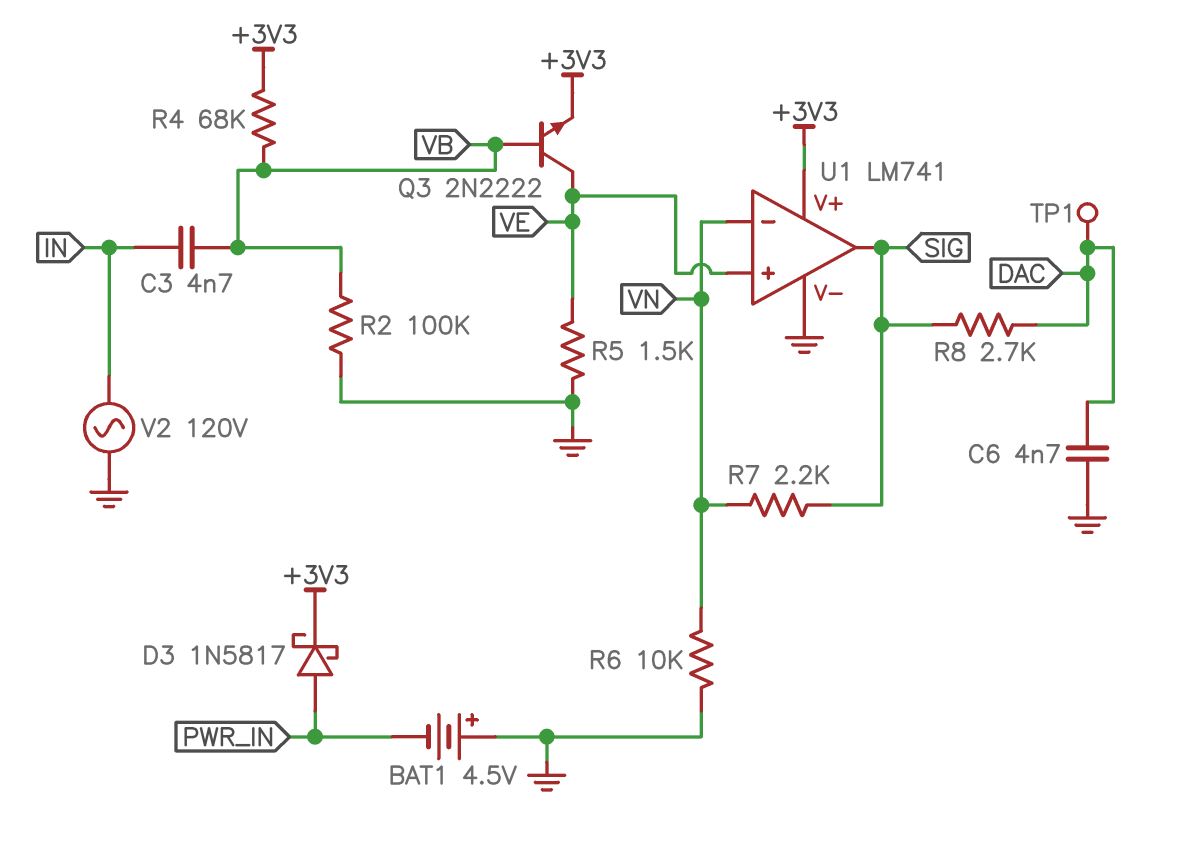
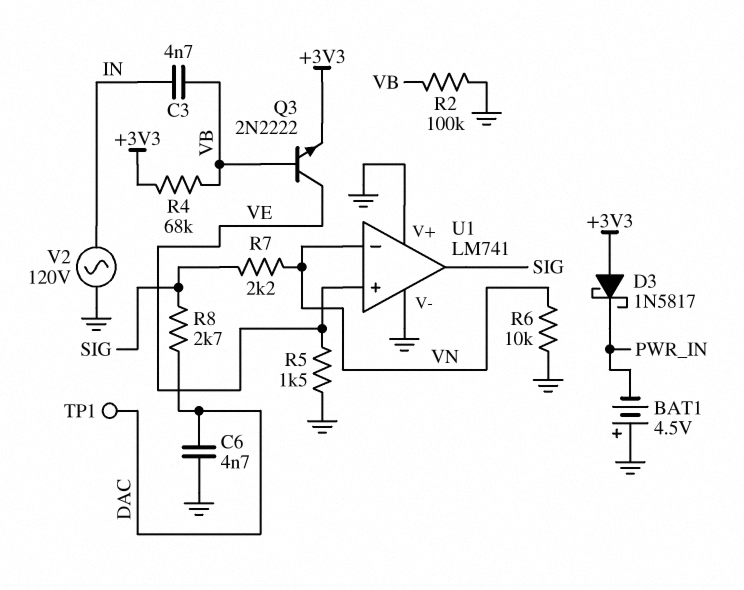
D3: schottky 1N5817 (A PWR_IN, K +3V3) -> schottky 1N5817 (A +3V3, K PWR_IN)
U1 pin V+: +3V3 -> GND

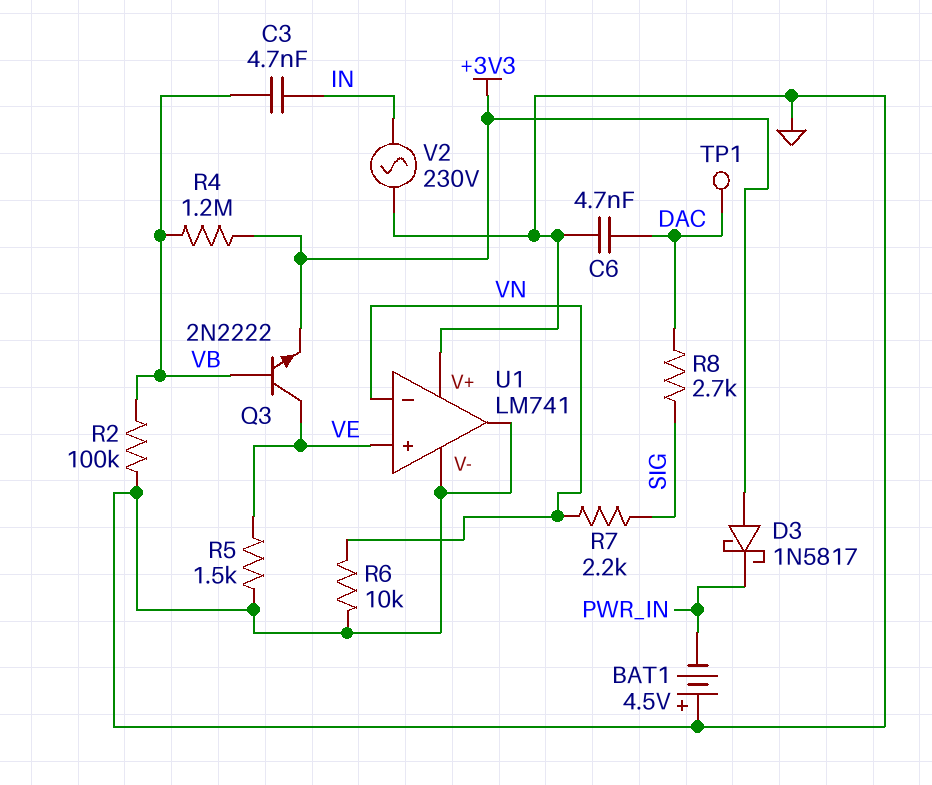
R4: 68k (+3V3, VB) -> 1.2M (+3V3, VB)
U1 pin out: SIG -> GND
V2: AC 120V (GND, IN) -> AC 230V (GND, IN)

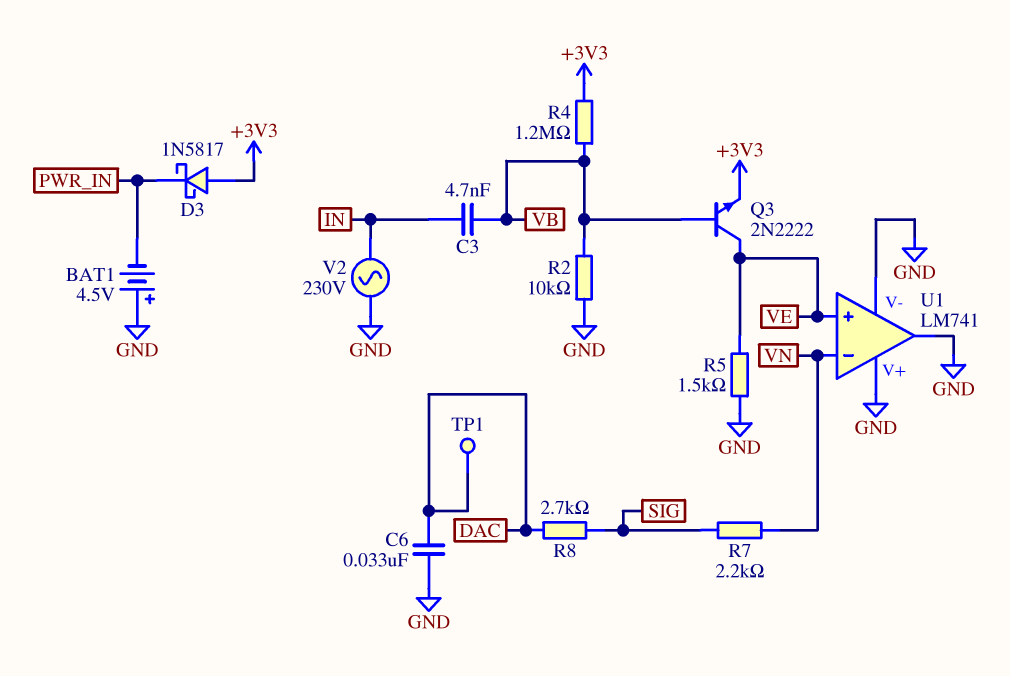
C6: 4.7nF (DAC, GND) -> 33nF (DAC, GND)
R2: 100k (GND, VB) -> 10k (GND, VB)
R6: 10k (GND, VN) -> none

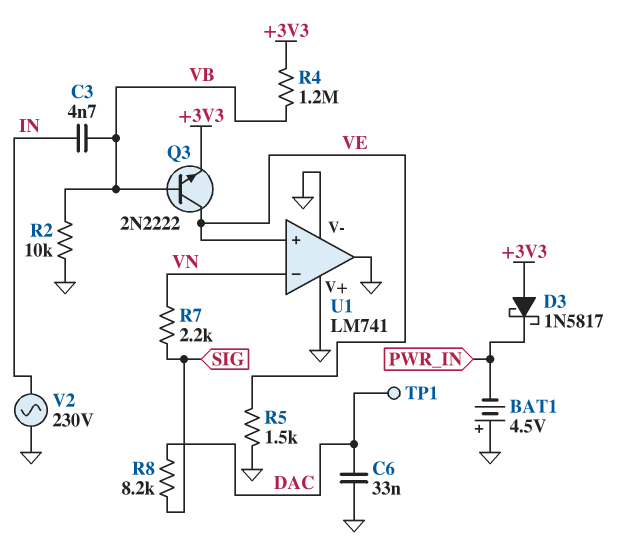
R8: 2.7k (DAC, SIG) -> 8.2k (DAC, SIG)

